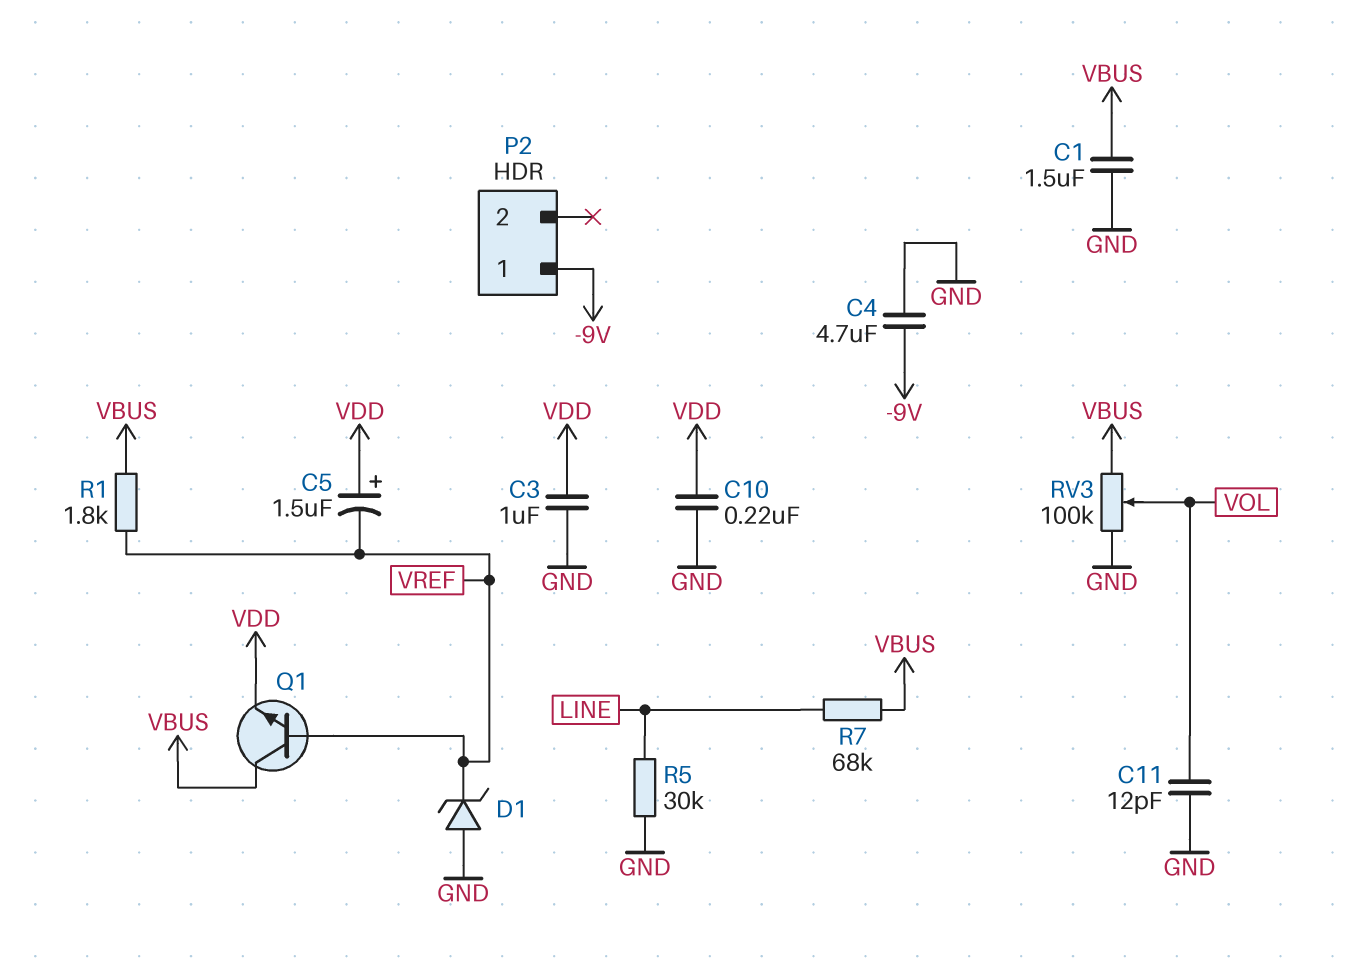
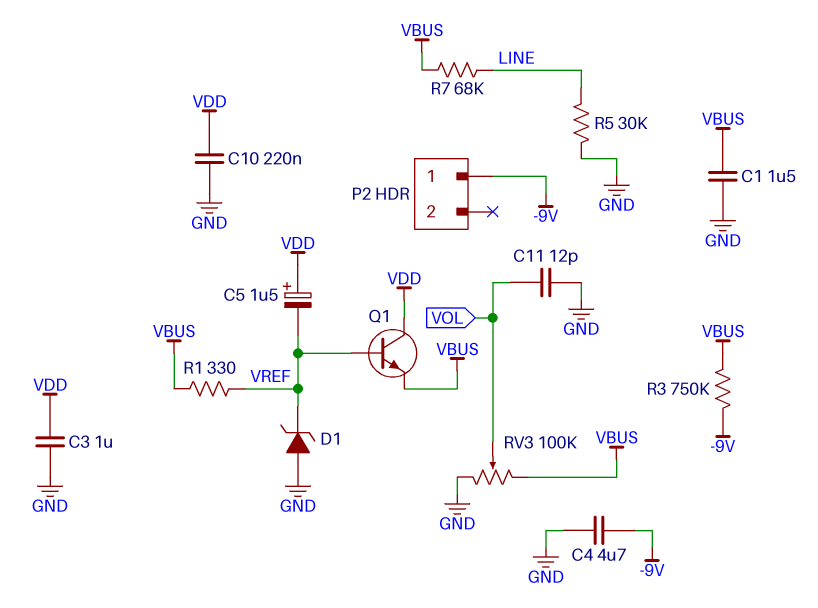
Q1: NPN (B VREF, C VBUS, E VDD) -> NPN (B VREF, C VDD, E VBUS)
R1: 1.8k (VBUS, VREF) -> 330 (VBUS, VREF)
R3: none -> 750k (-9V, VBUS)

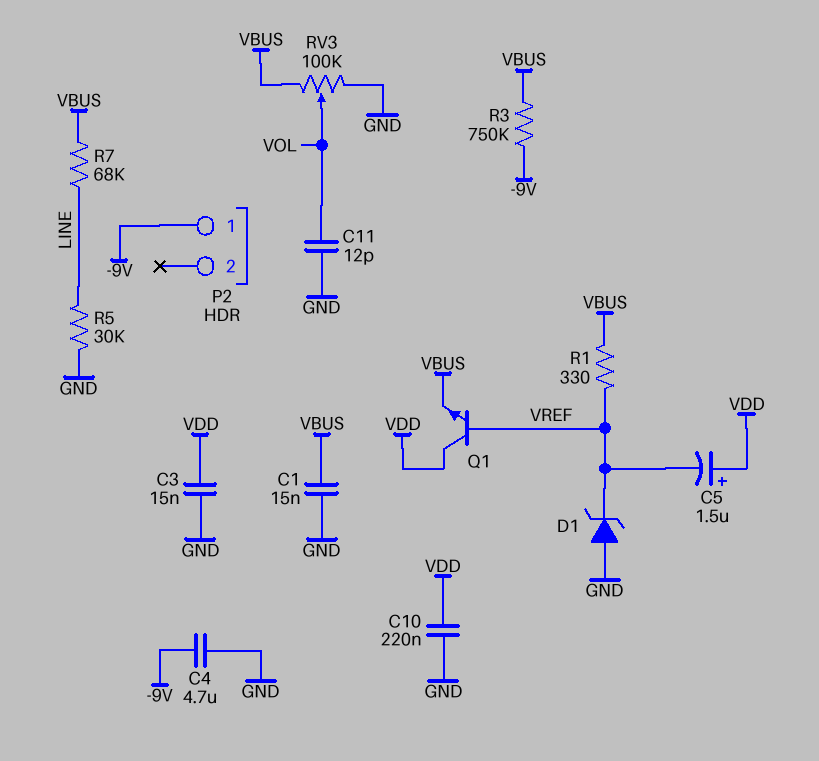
C1: 1.5uF (GND, VBUS) -> 15nF (GND, VBUS)
C3: 1uF (GND, VDD) -> 15nF (GND, VDD)

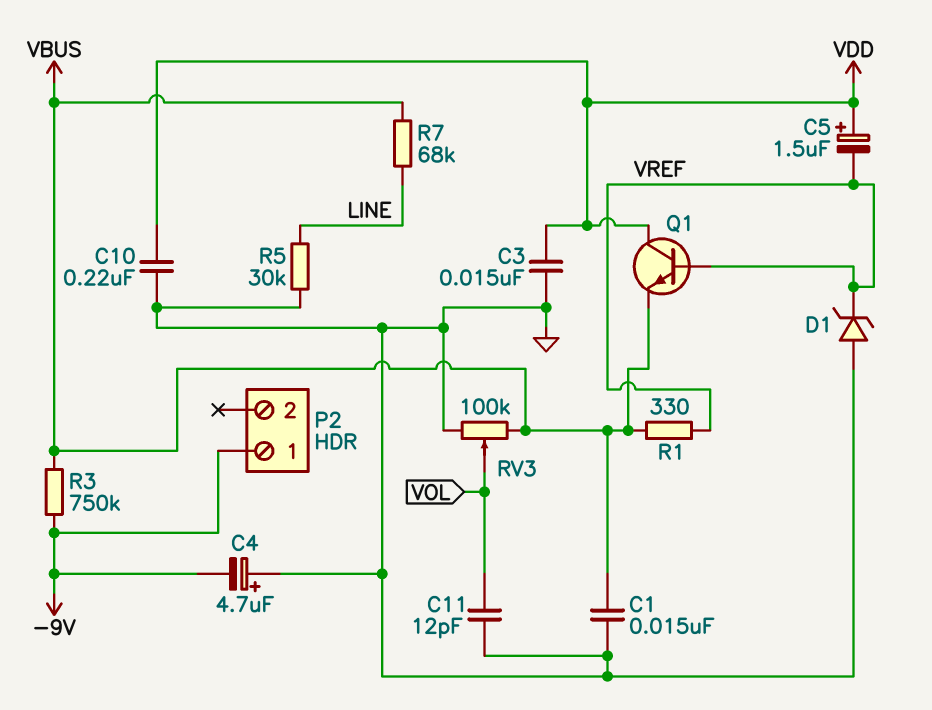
C4: 4.7uF (-9V, GND) -> 4.7uF (plus GND, minus -9V)

